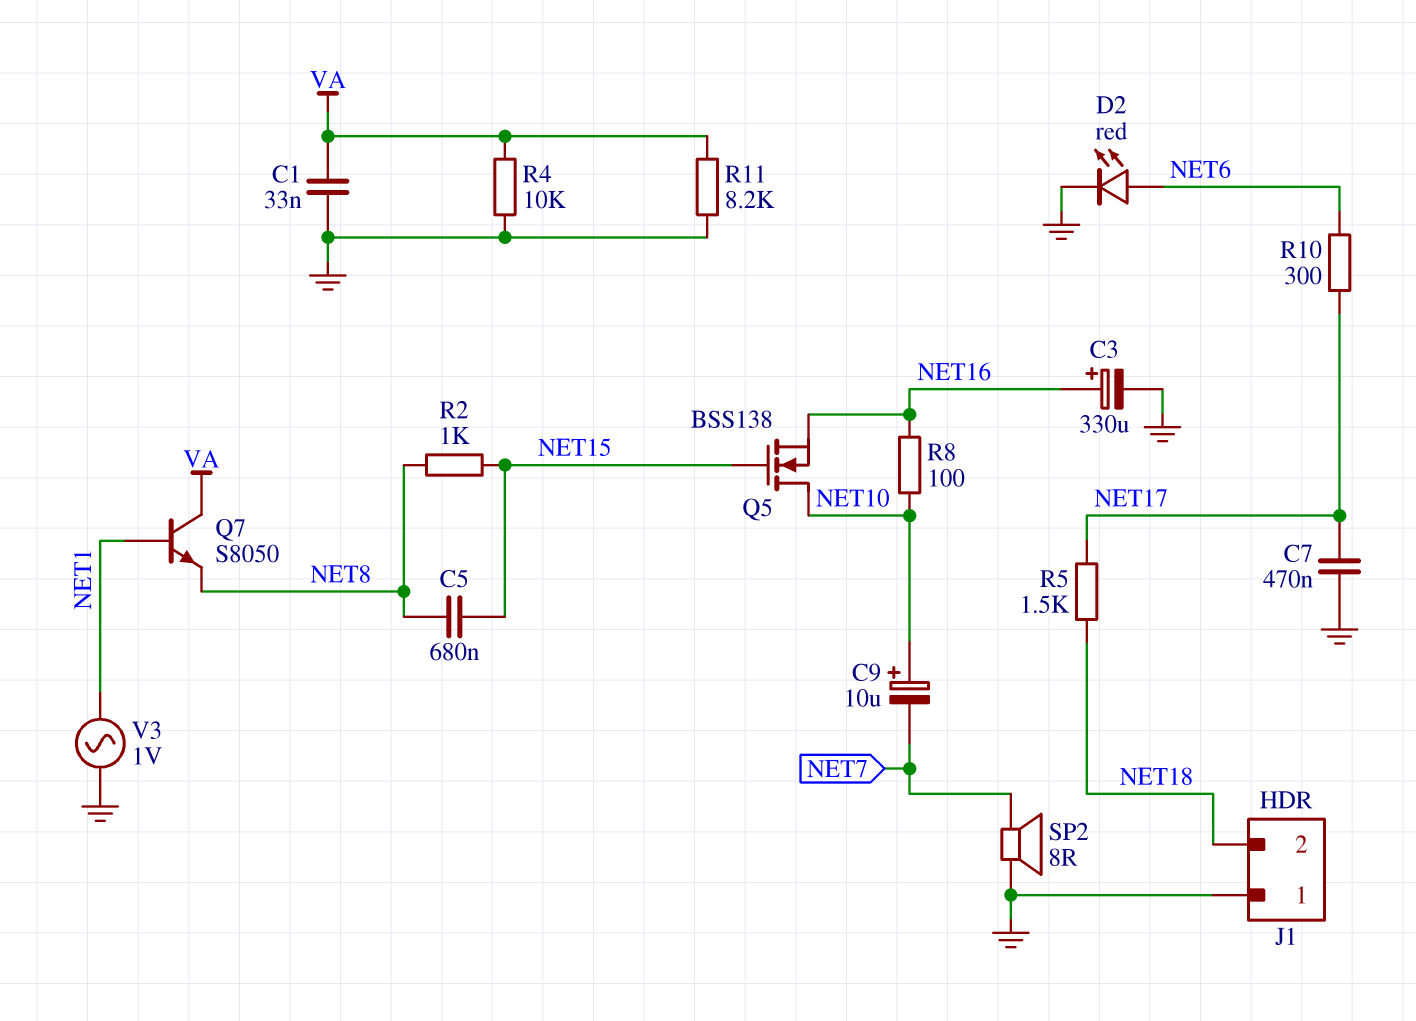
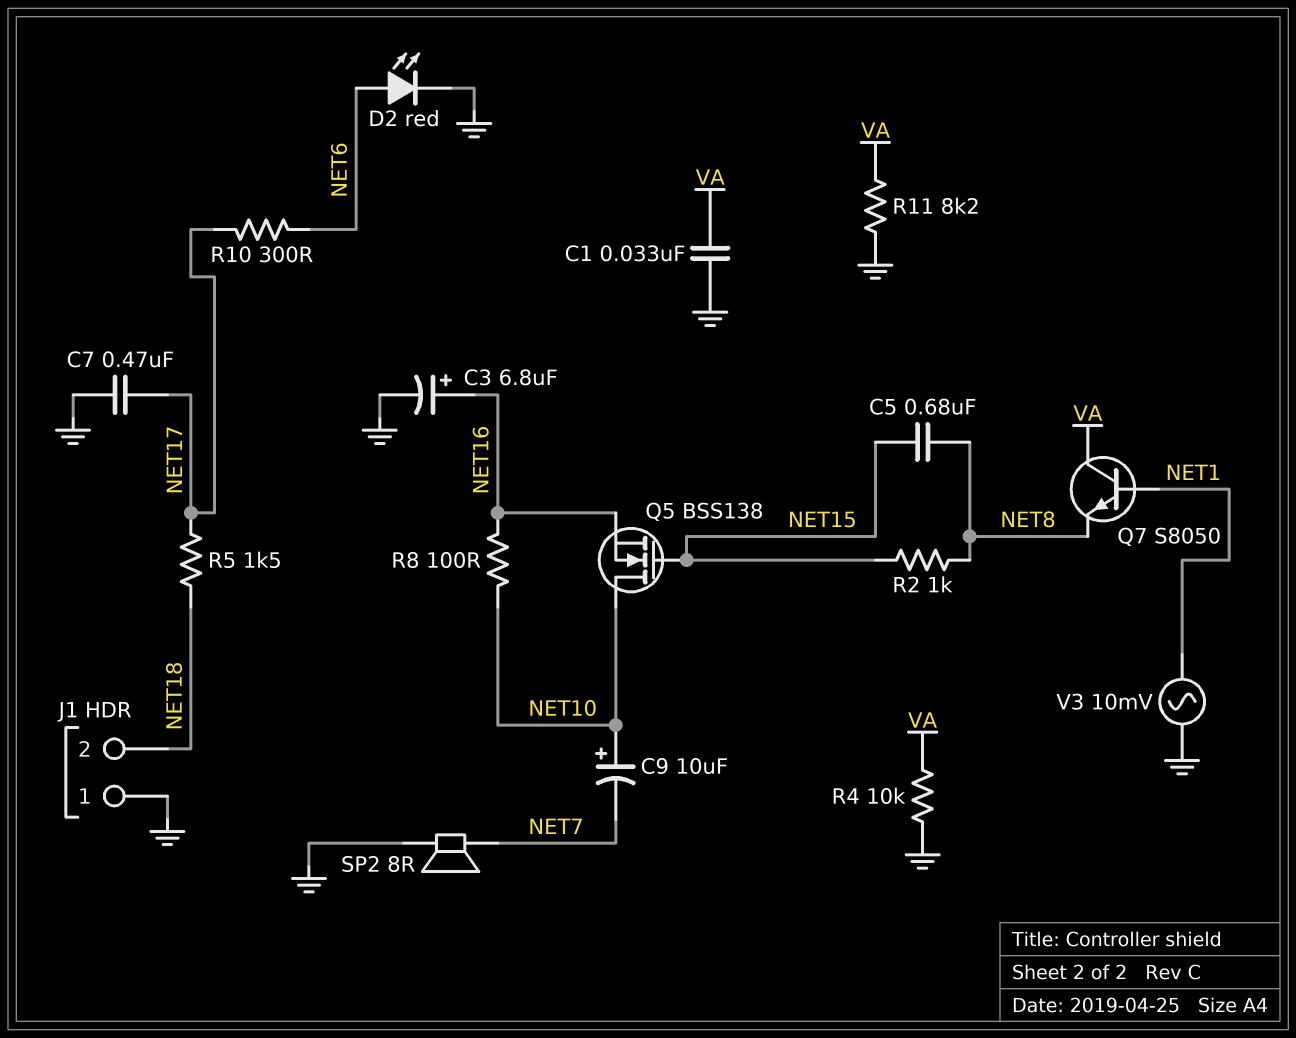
C3: 330uF (plus NET16, minus GND) -> 6.8uF (plus NET16, minus GND)
V3: AC 1V (GND, NET1) -> AC 10mV (GND, NET1)

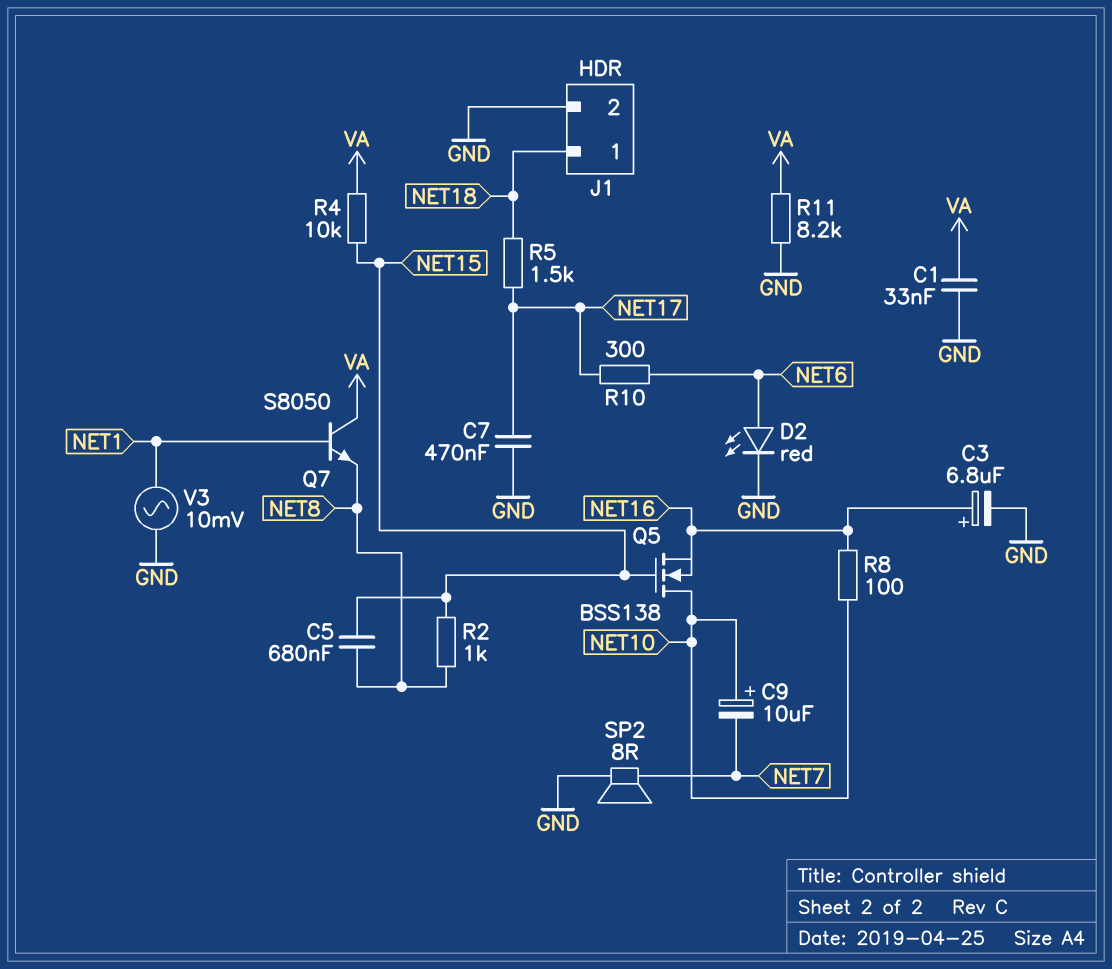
J1 pin 1: GND -> NET18
J1 pin 2: NET18 -> GND
R4: 10k (GND, VA) -> 10k (NET15, VA)

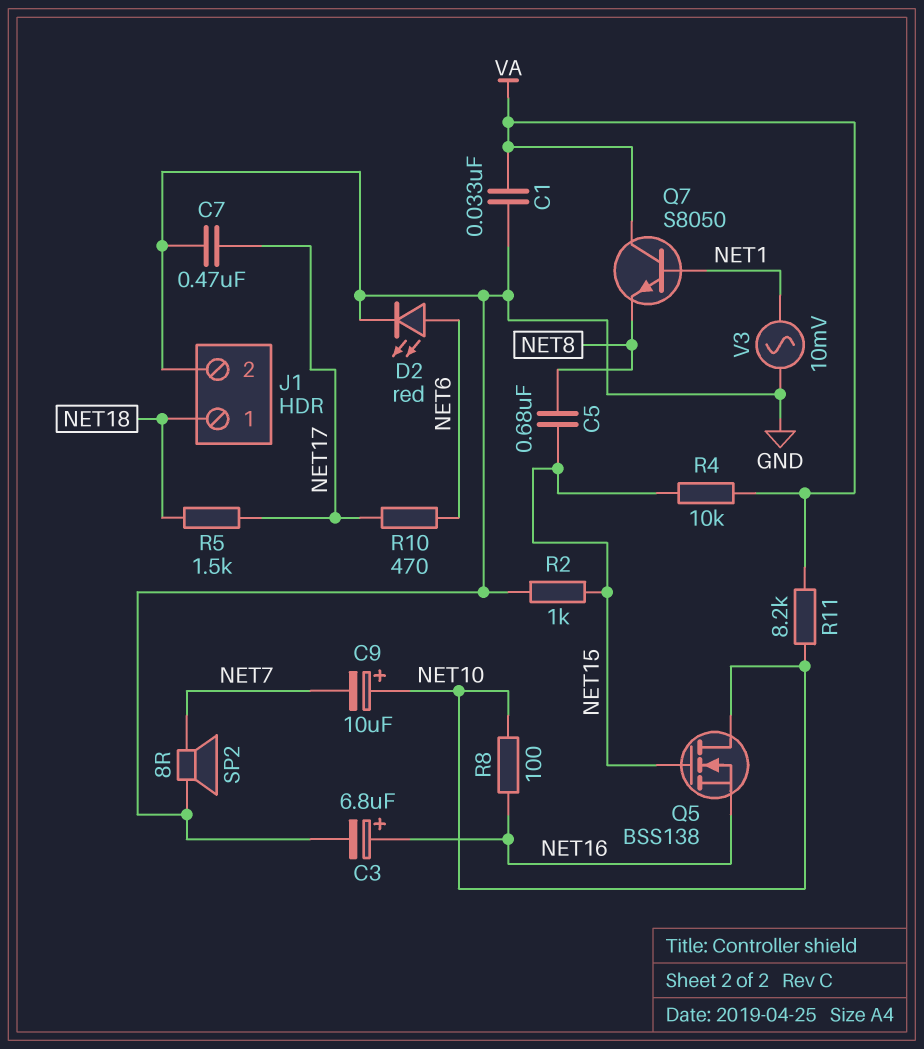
R2: 1k (NET8, NET15) -> 1k (GND, NET15)
R10: 300 (NET6, NET17) -> 470 (NET6, NET17)
R11: 8.2k (GND, VA) -> 8.2k (NET10, VA)

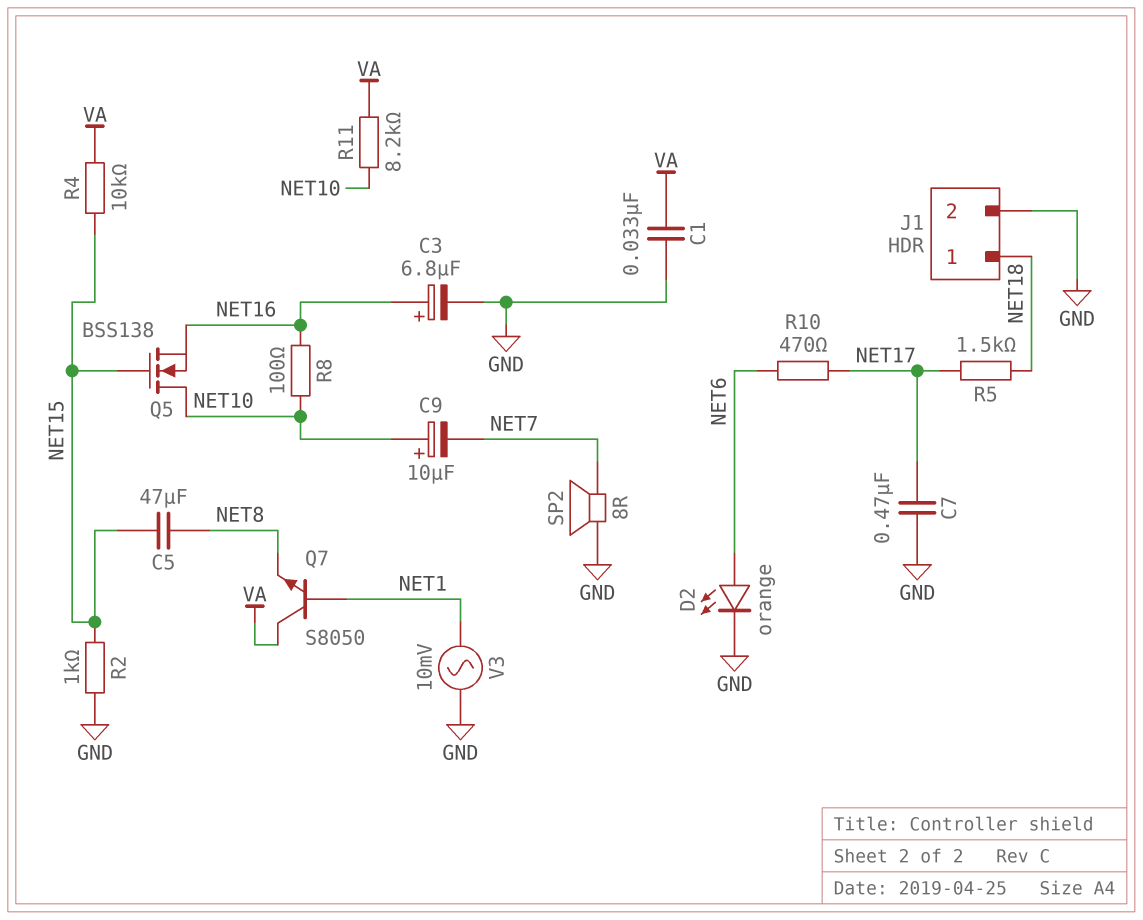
C5: 680nF (NET8, NET15) -> 47uF (NET8, NET15)
D2: LED red (A NET6, K GND) -> LED orange (A NET6, K GND)

